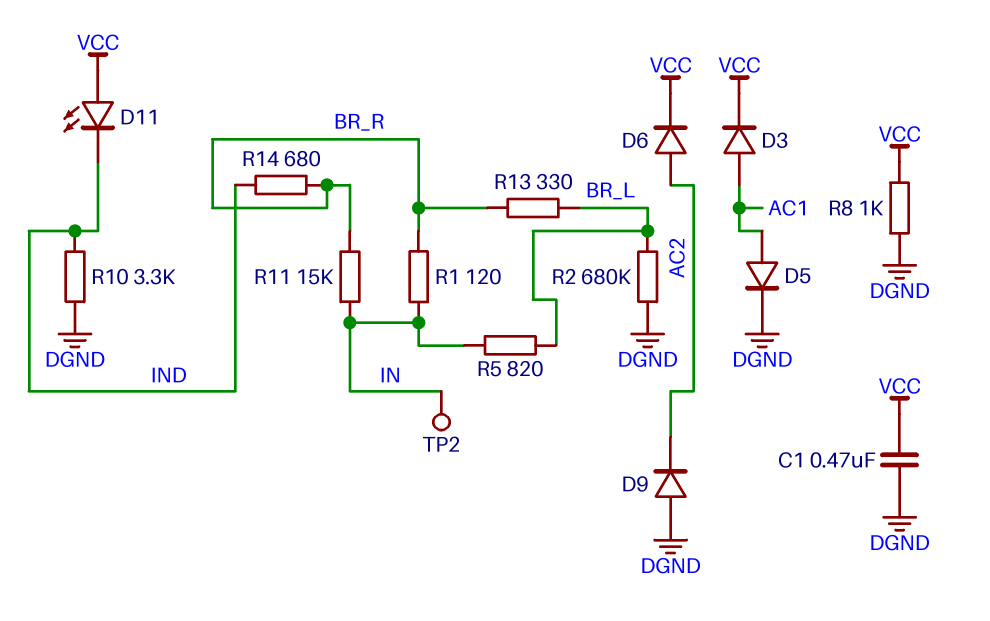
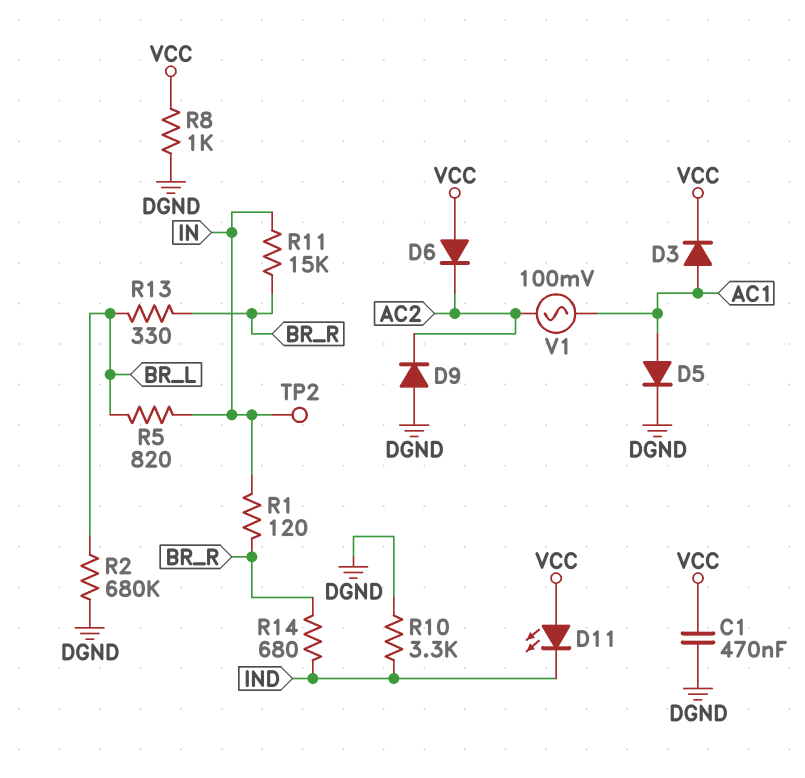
D6: diode (A AC2, K VCC) -> diode (A VCC, K AC2)
V1: none -> AC 100mV (AC1, AC2)

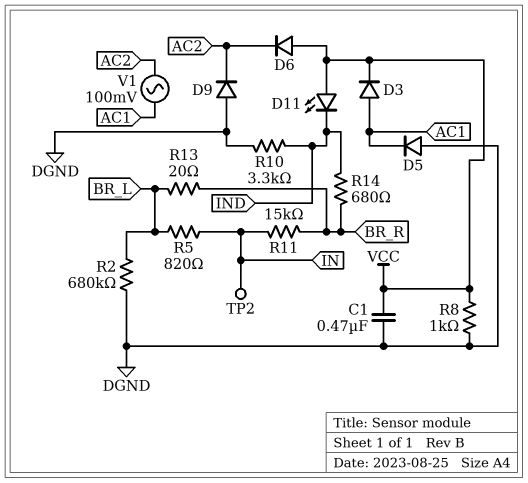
D5: diode (A AC1, K DGND) -> diode (A DGND, K AC1)
R1: 120 (BR_R, IN) -> none
R13: 330 (BR_L, BR_R) -> 20 (BR_L, BR_R)

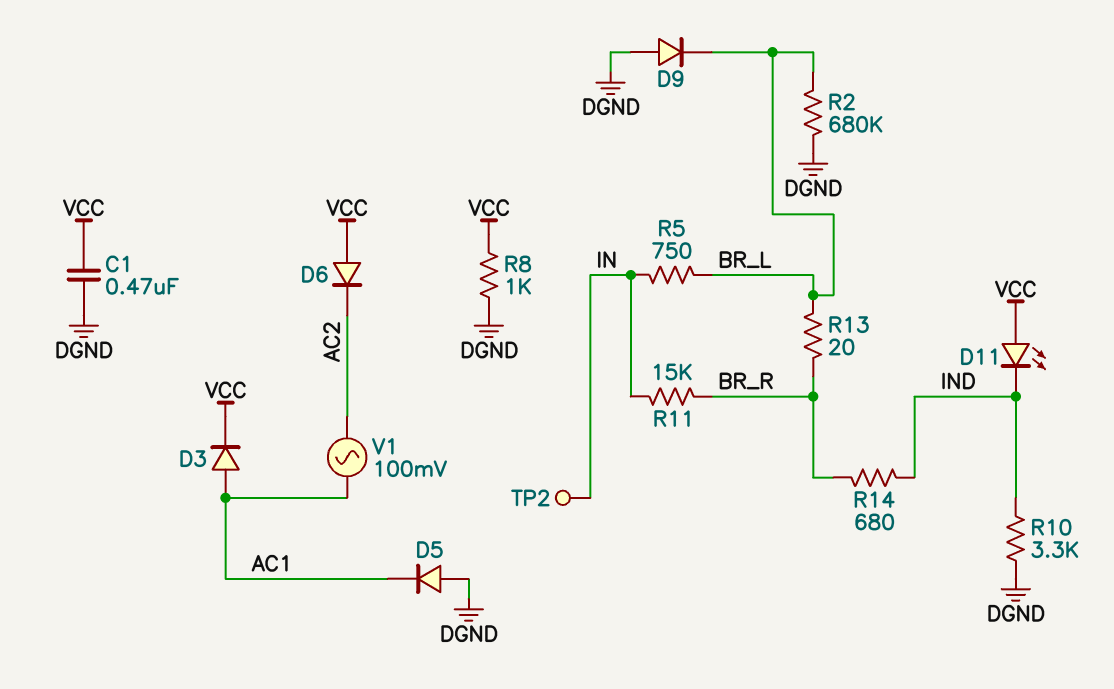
D9: diode (A DGND, K AC2) -> diode (A DGND, K BR_L)
R5: 820 (BR_L, IN) -> 750 (BR_L, IN)

